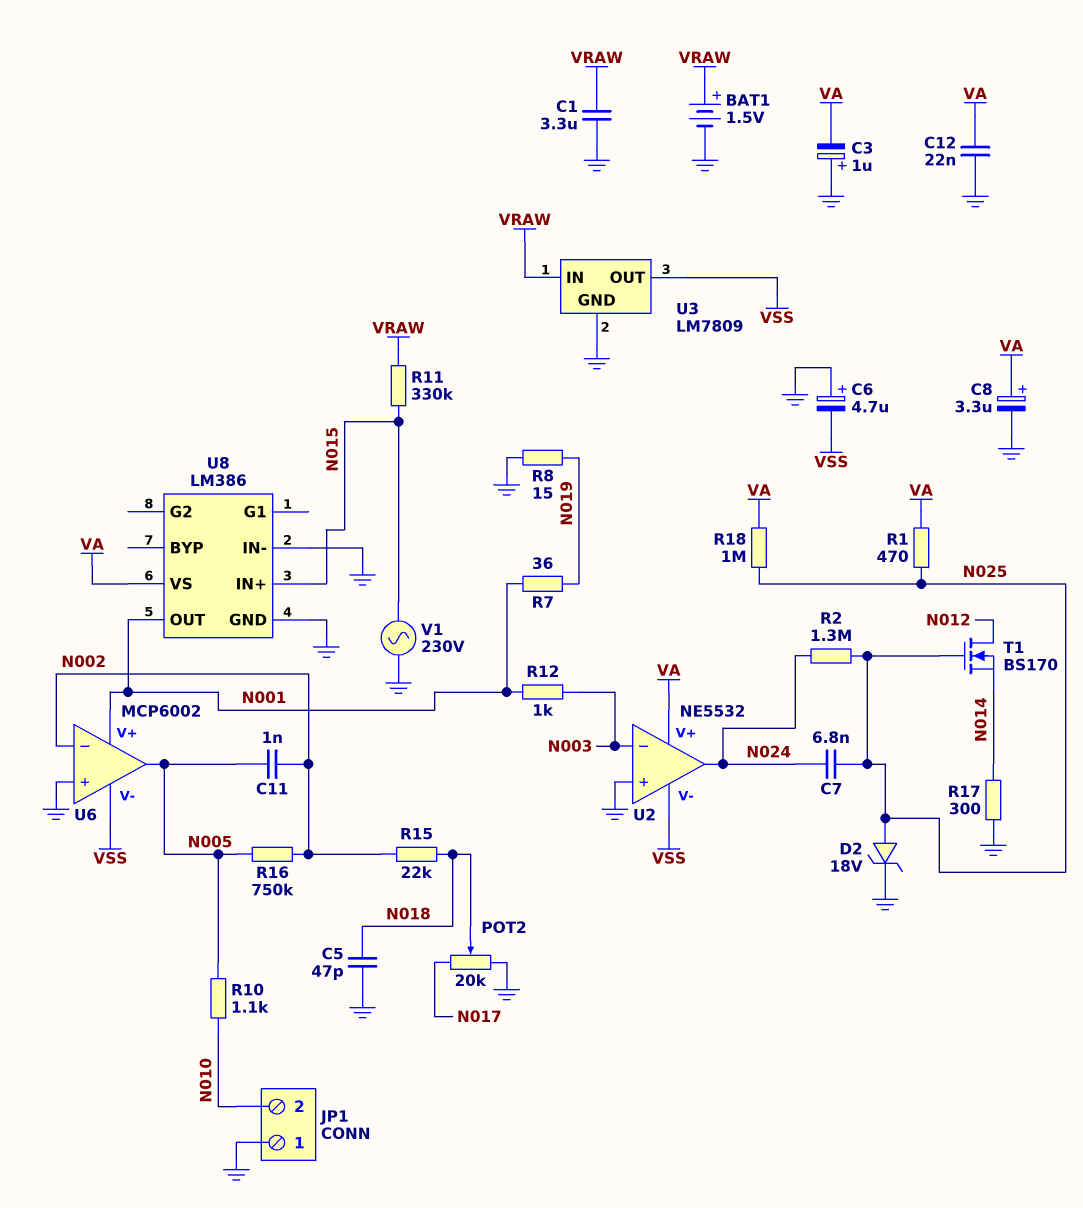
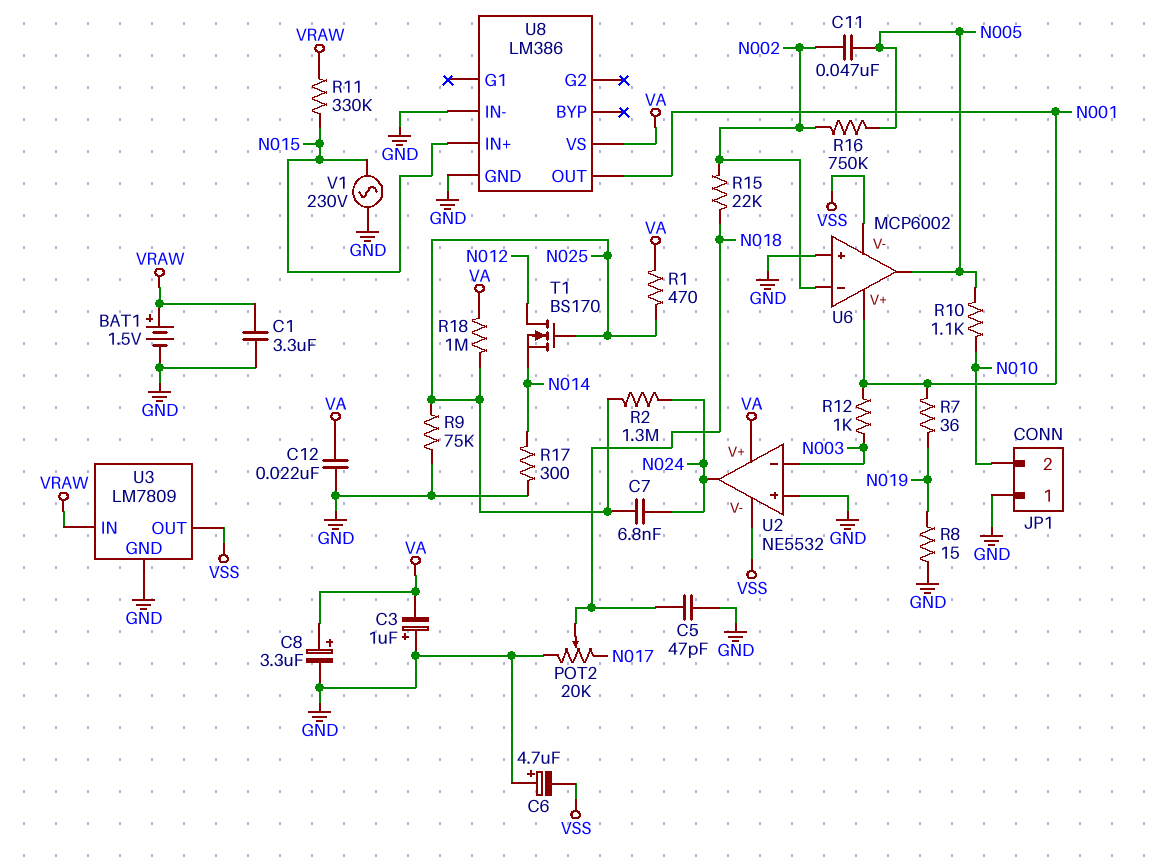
C11: 1nF (N002, N005) -> 47nF (N002, N005)
D2: zener 18V (A N025, K GND) -> none
R9: none -> 75k (GND, N025)

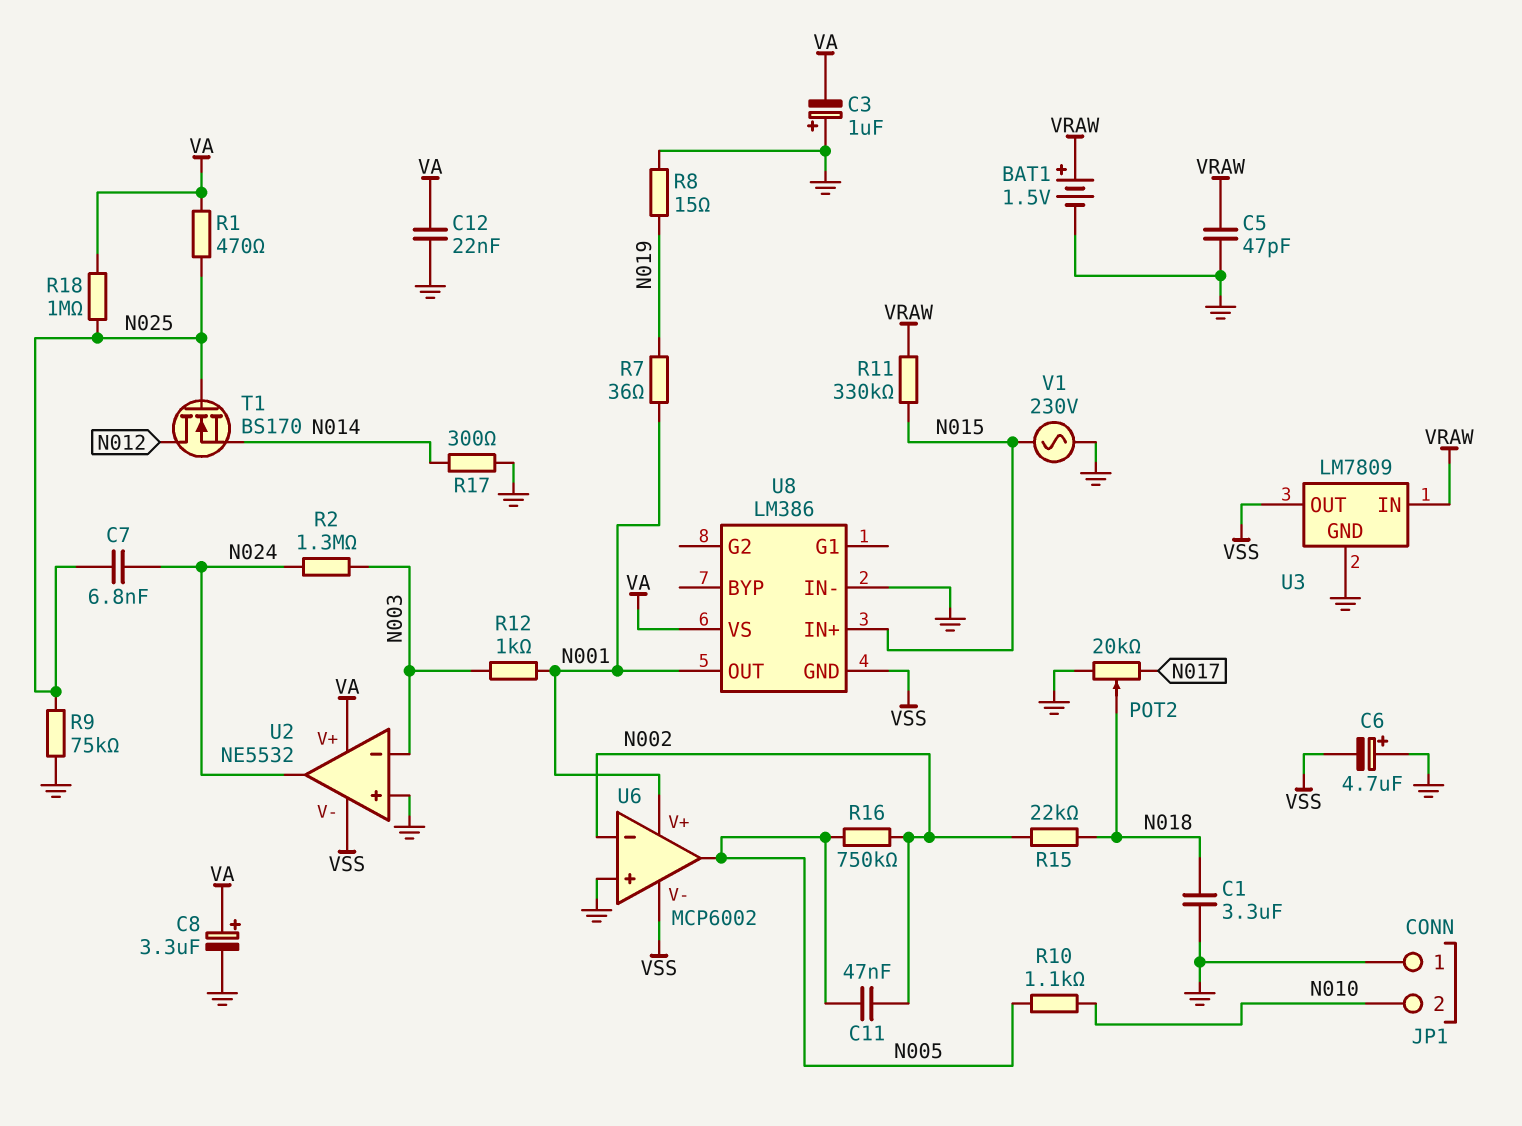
C1: 3.3uF (GND, VRAW) -> 3.3uF (GND, N018)
C5: 47pF (GND, N018) -> 47pF (GND, VRAW)
R2: 1.3M (N024, N025) -> 1.3M (N003, N024)
U8 pin GND: GND -> VSS

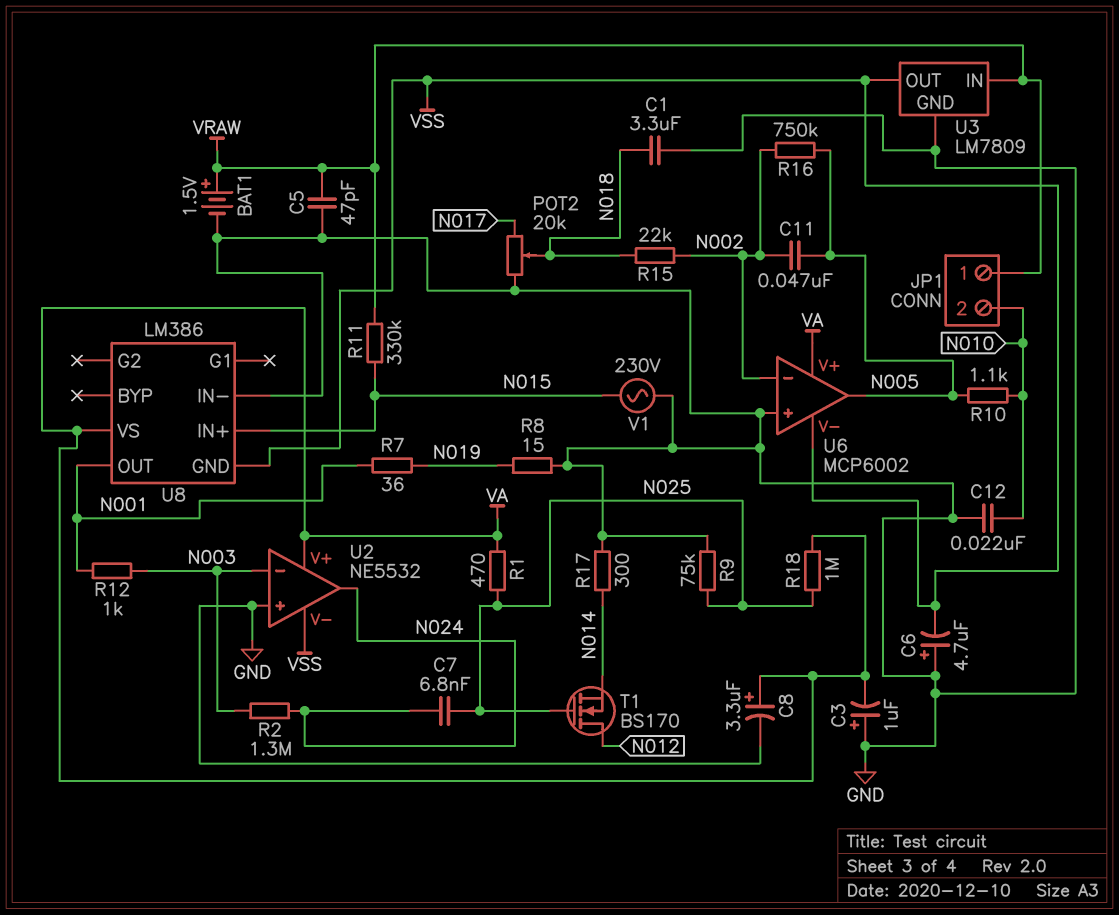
C12: 22nF (GND, VA) -> 22nF (GND, N010)
JP1 pin 1: GND -> VRAW
U6 pin V+: N001 -> VA

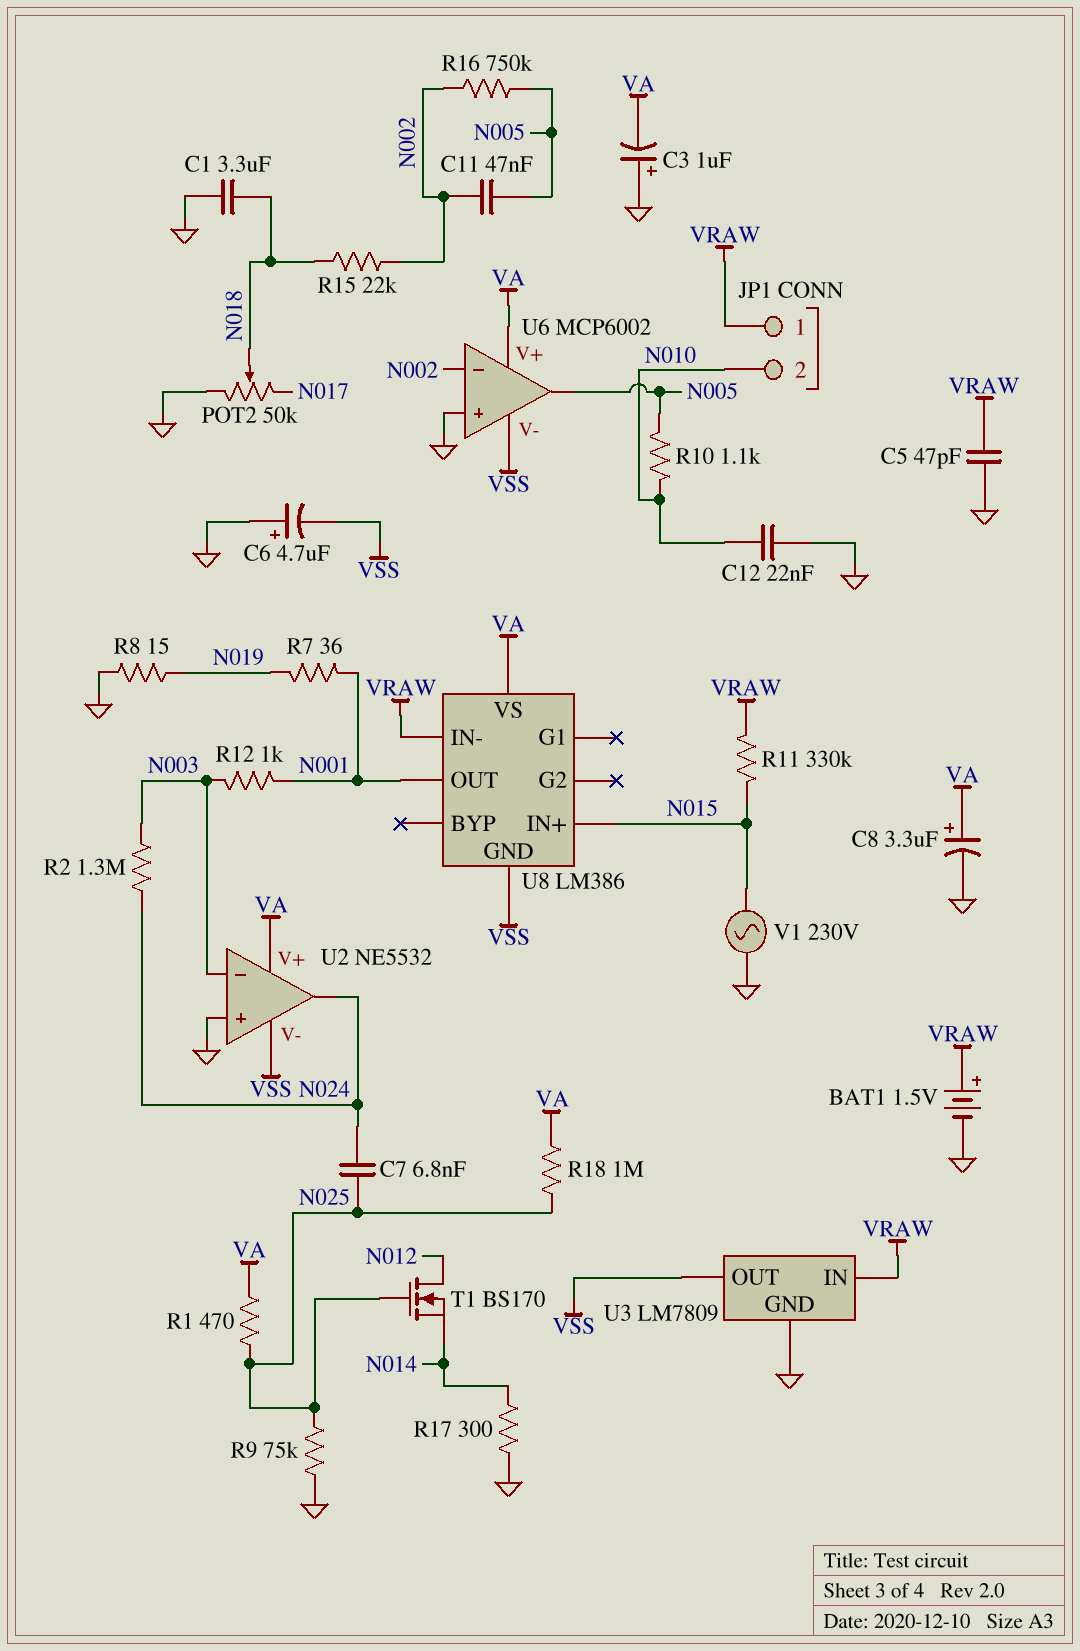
POT2: 20k (GND, N017, wiper N018) -> 50k (GND, N017, wiper N018)
U8 pin IN-: GND -> VRAW

